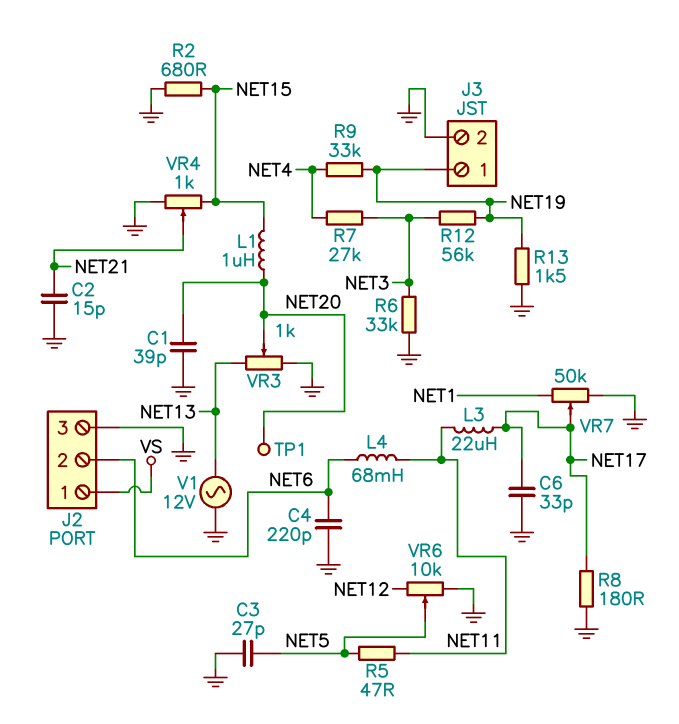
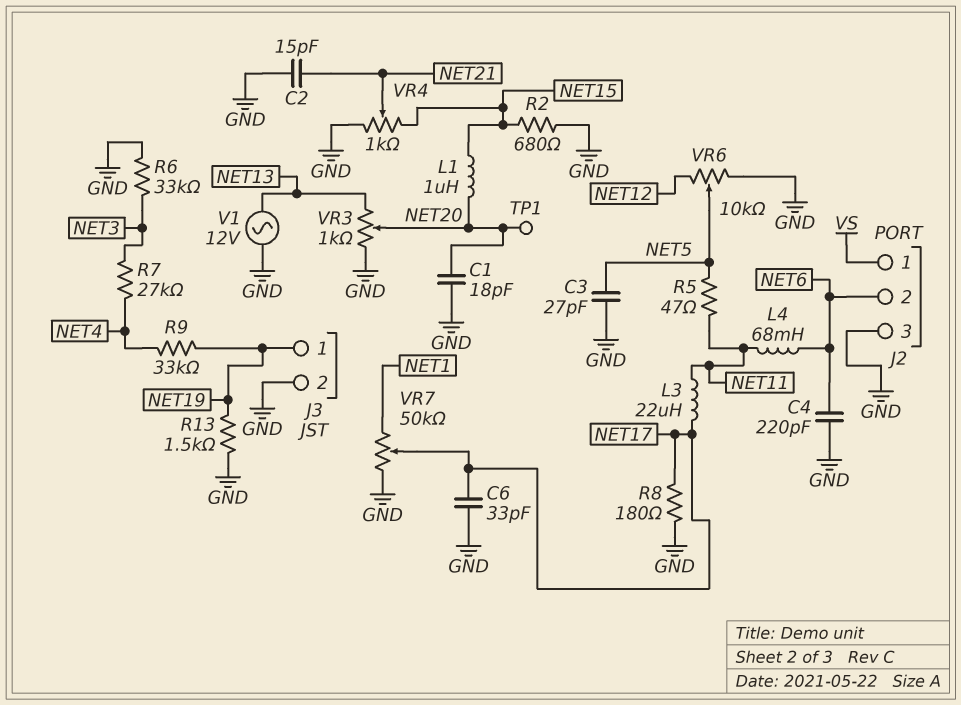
C1: 39pF (GND, NET20) -> 18pF (GND, NET20)
R12: 56k (NET3, NET19) -> none

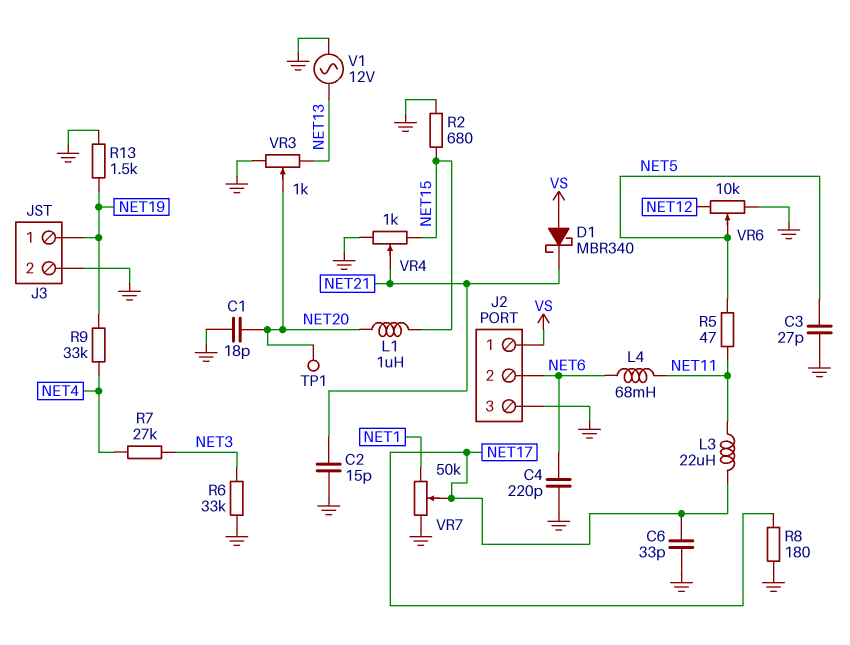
D1: none -> schottky MBR340 (A VS, K NET21)

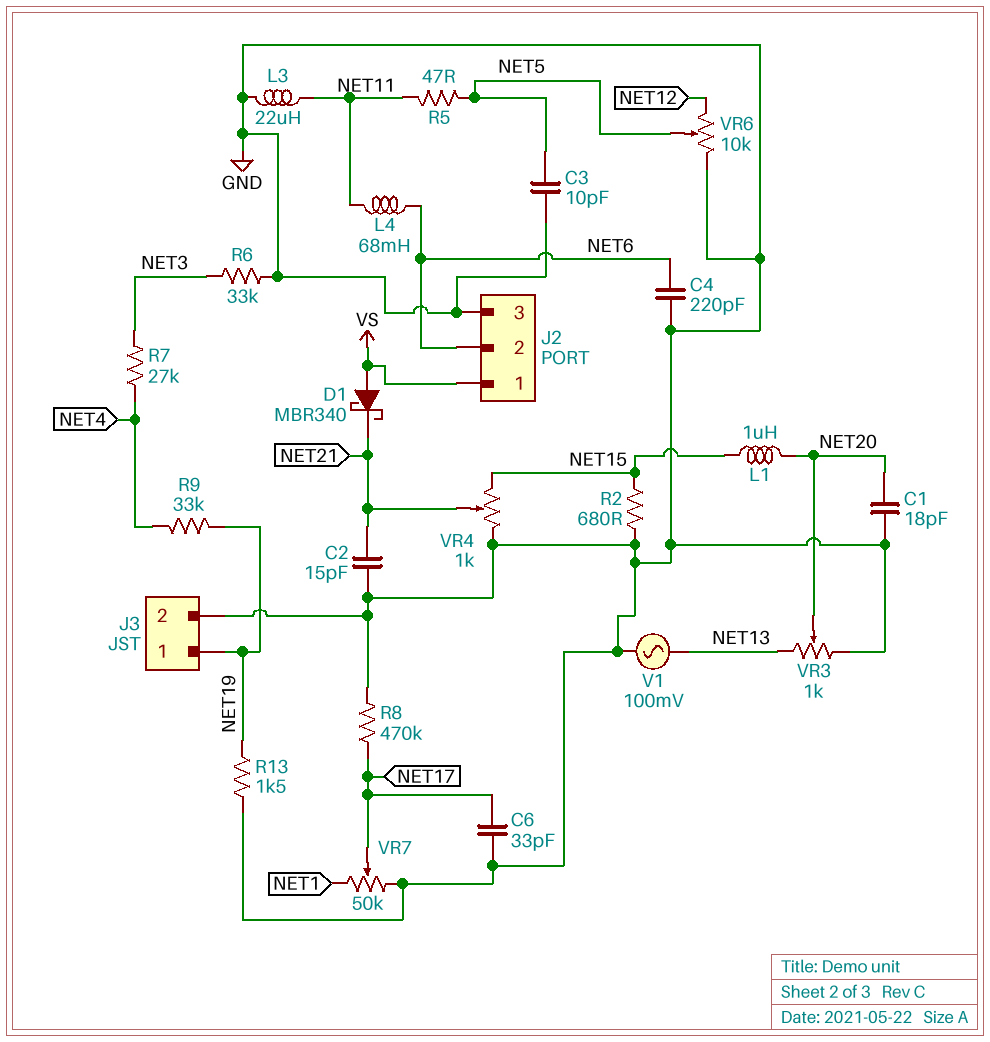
C3: 27pF (GND, NET5) -> 10pF (GND, NET5)
L3: 22uH (NET11, NET17) -> 22uH (GND, NET11)
R8: 180 (GND, NET17) -> 470k (GND, NET17)
TP1: test point (NET20) -> none
V1: AC 12V (GND, NET13) -> AC 100mV (GND, NET13)

